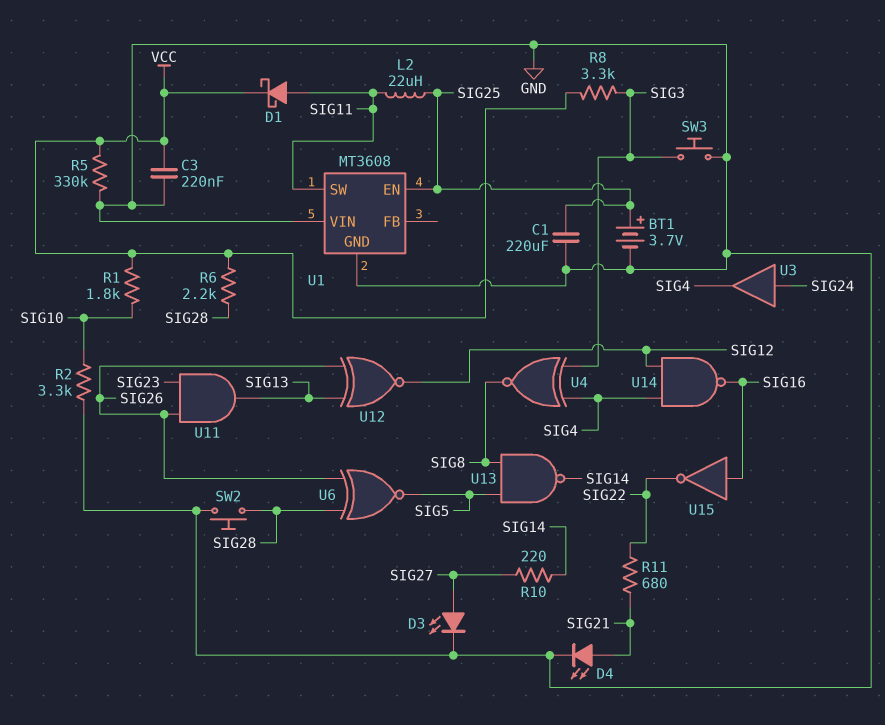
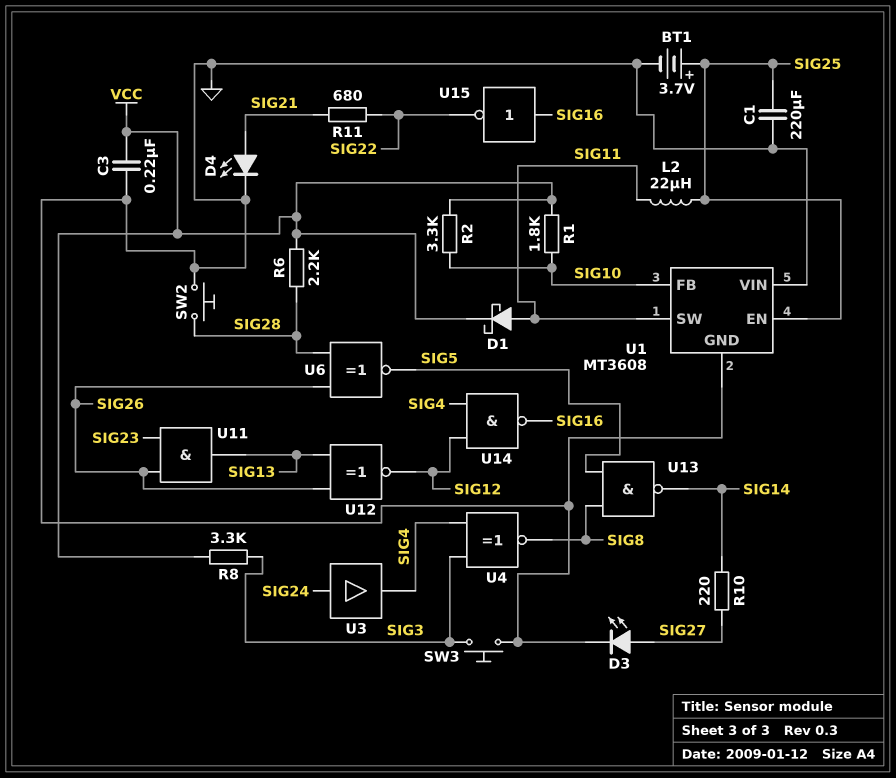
R2: 3.3k (GND, SIG10) -> 3.3k (SIG10, VCC)
R5: 330k (GND, VCC) -> none
U1 pin FB: none -> SIG10

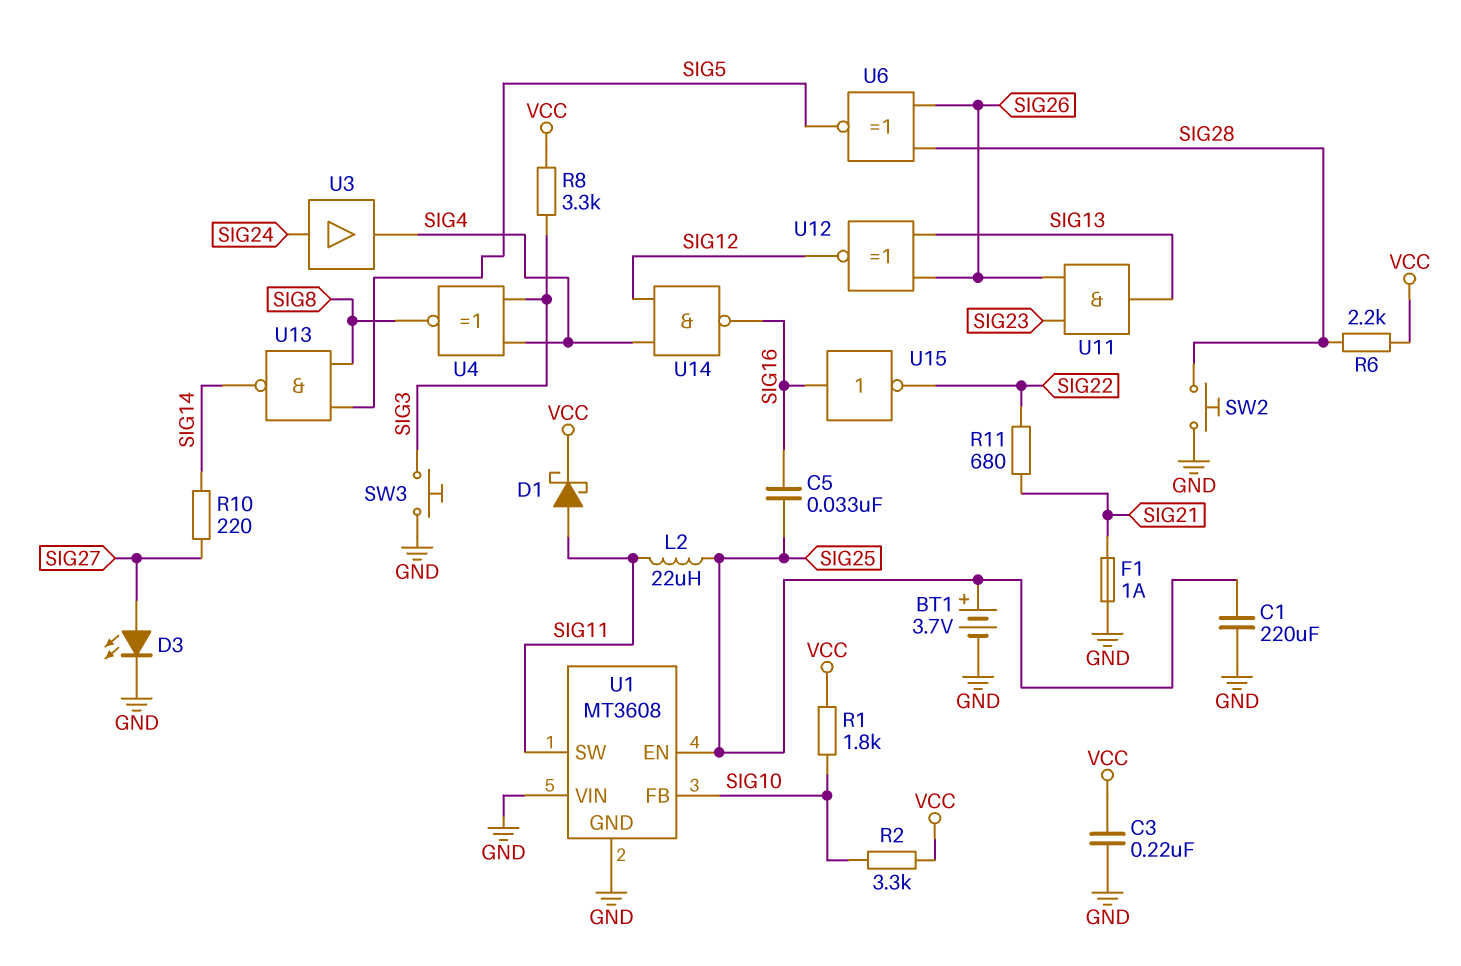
C5: none -> 33nF (SIG16, SIG25)
D4: LED (A SIG21, K GND) -> none
F1: none -> 1A (GND, SIG21)

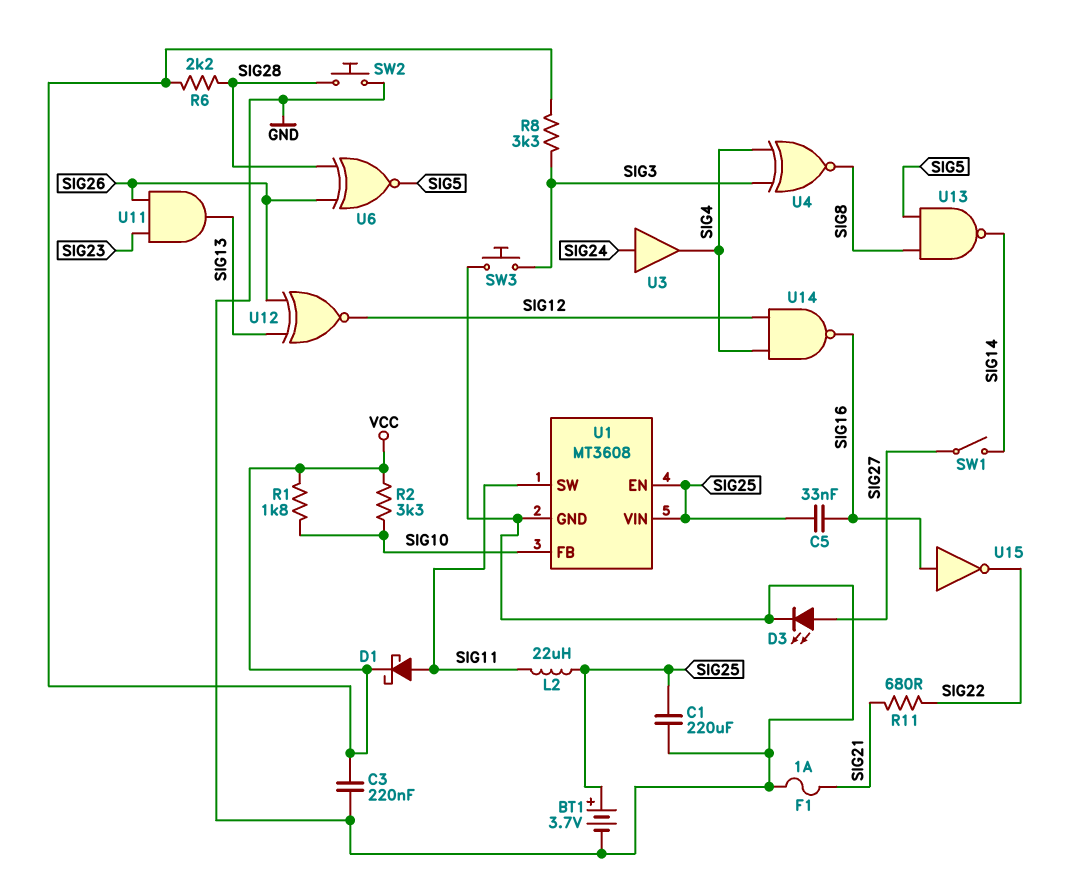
R10: 220 (SIG14, SIG27) -> none
SW1: none -> switch (SIG14, SIG27)
U1 pin VIN: GND -> SIG25

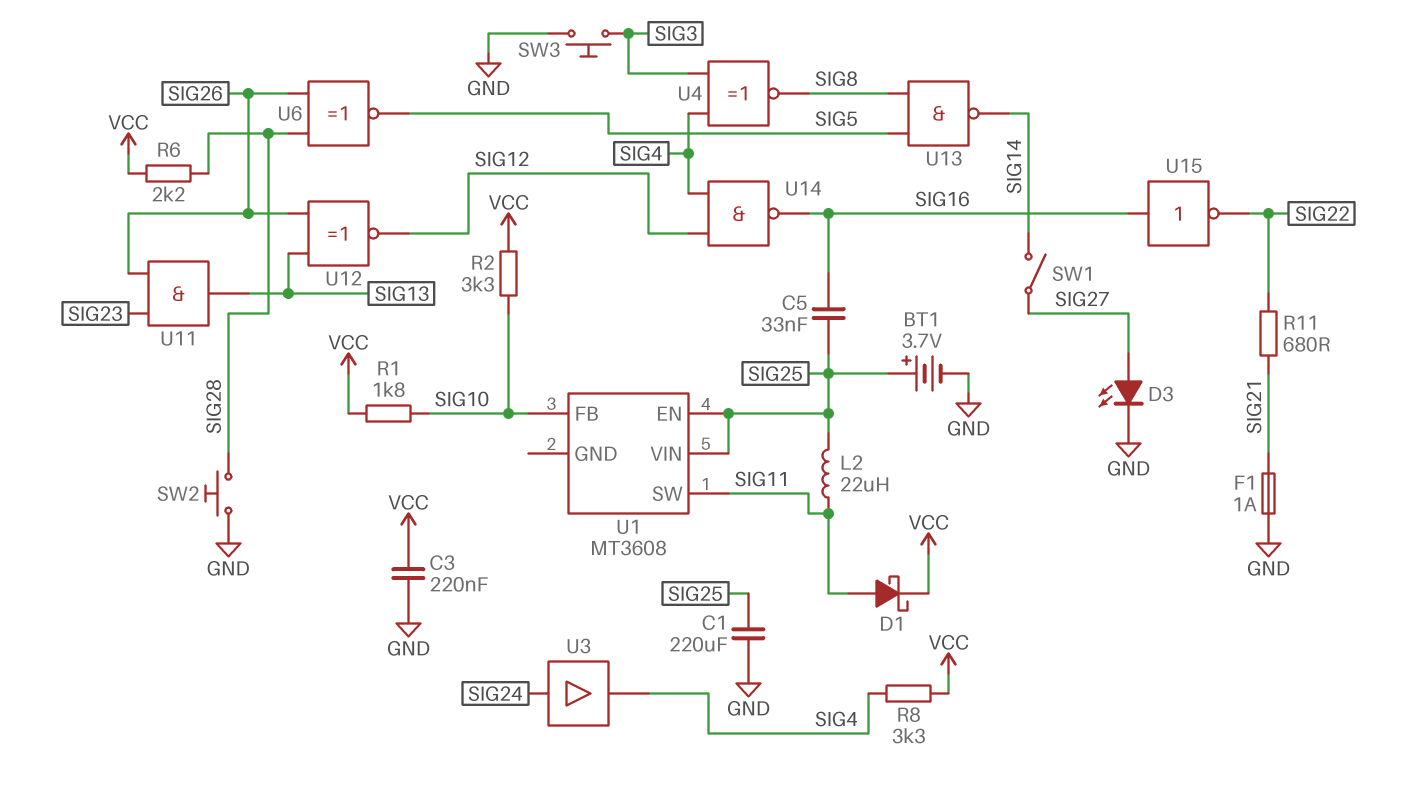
R8: 3.3k (SIG3, VCC) -> 3.3k (SIG4, VCC)
U1 pin GND: GND -> none

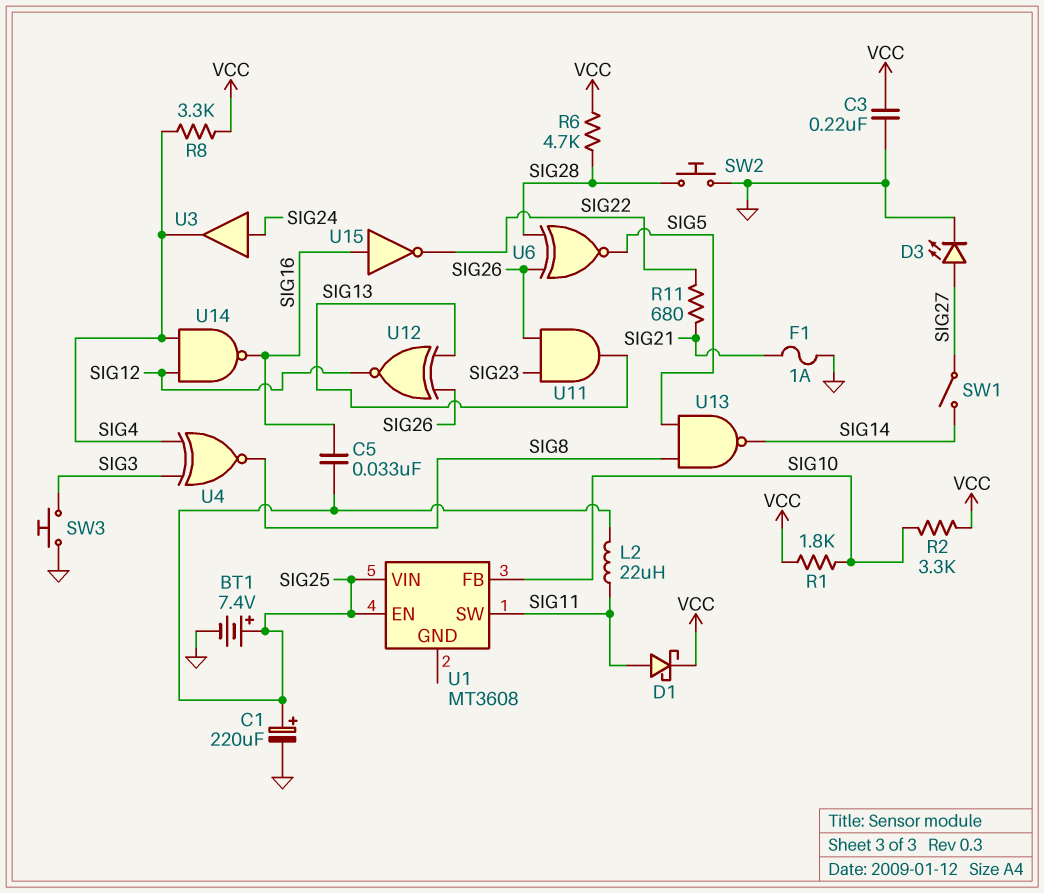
BT1: 3.7V (plus SIG25, minus GND) -> 7.4V (plus SIG25, minus GND)
C1: 220uF (GND, SIG25) -> 220uF (plus SIG25, minus GND)
R6: 2.2k (SIG28, VCC) -> 4.7k (SIG28, VCC)

